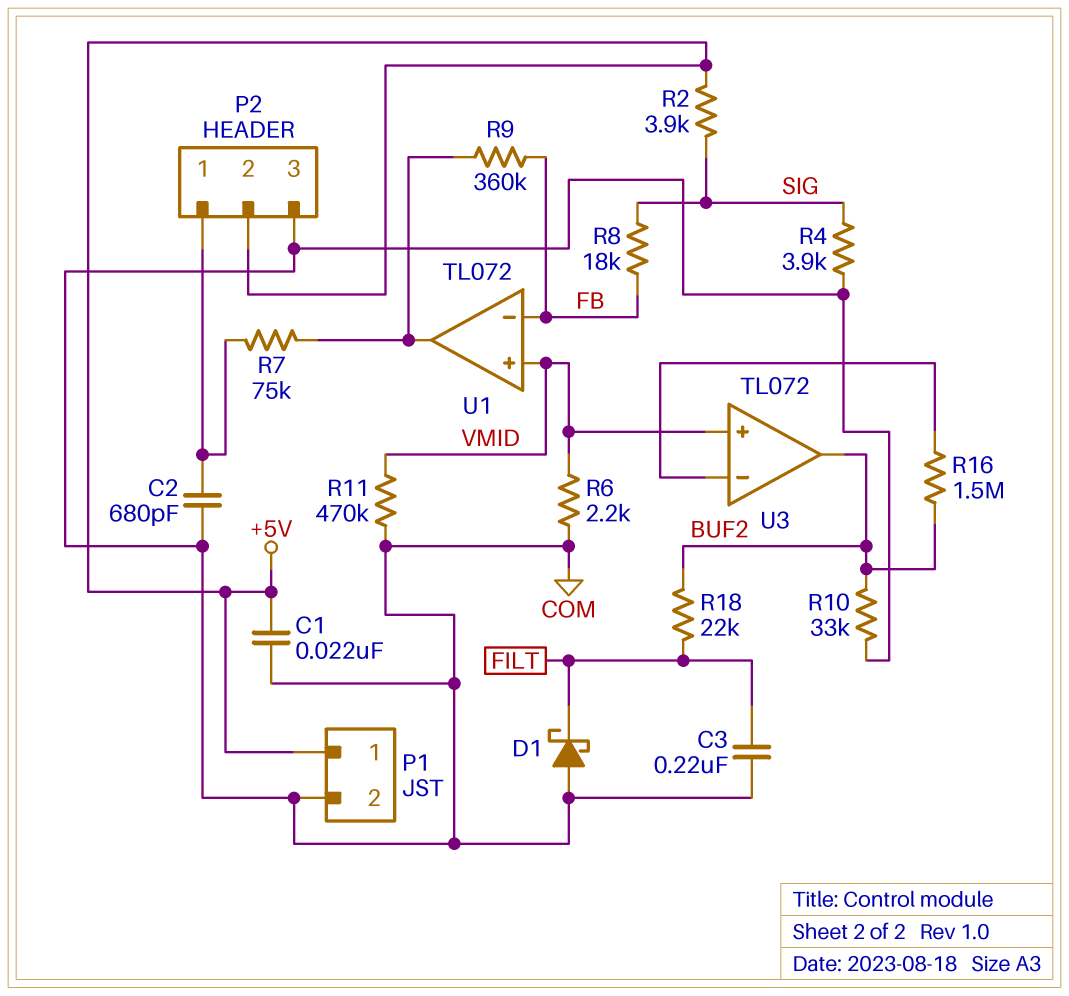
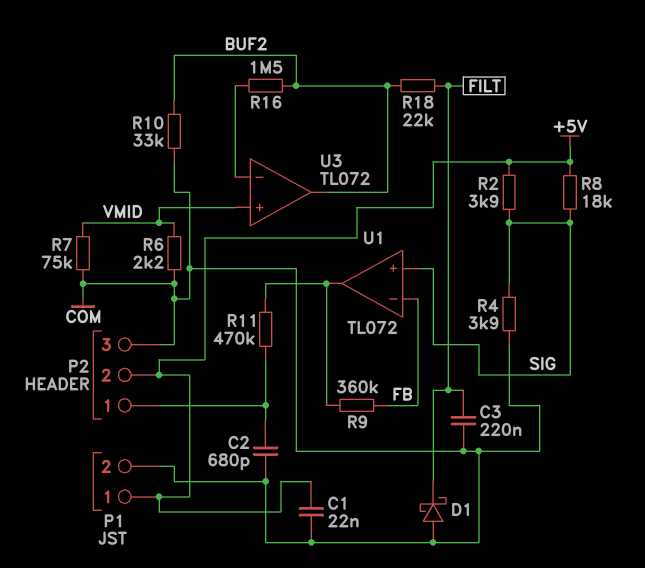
R7: 75k (P2/1, U1/out) -> 75k (COM, VMID)
R8: 18k (FB, SIG) -> 18k (+5V, SIG)
R11: 470k (COM, VMID) -> 470k (P2/1, U1/out)
U1 pin in+: VMID -> SIG

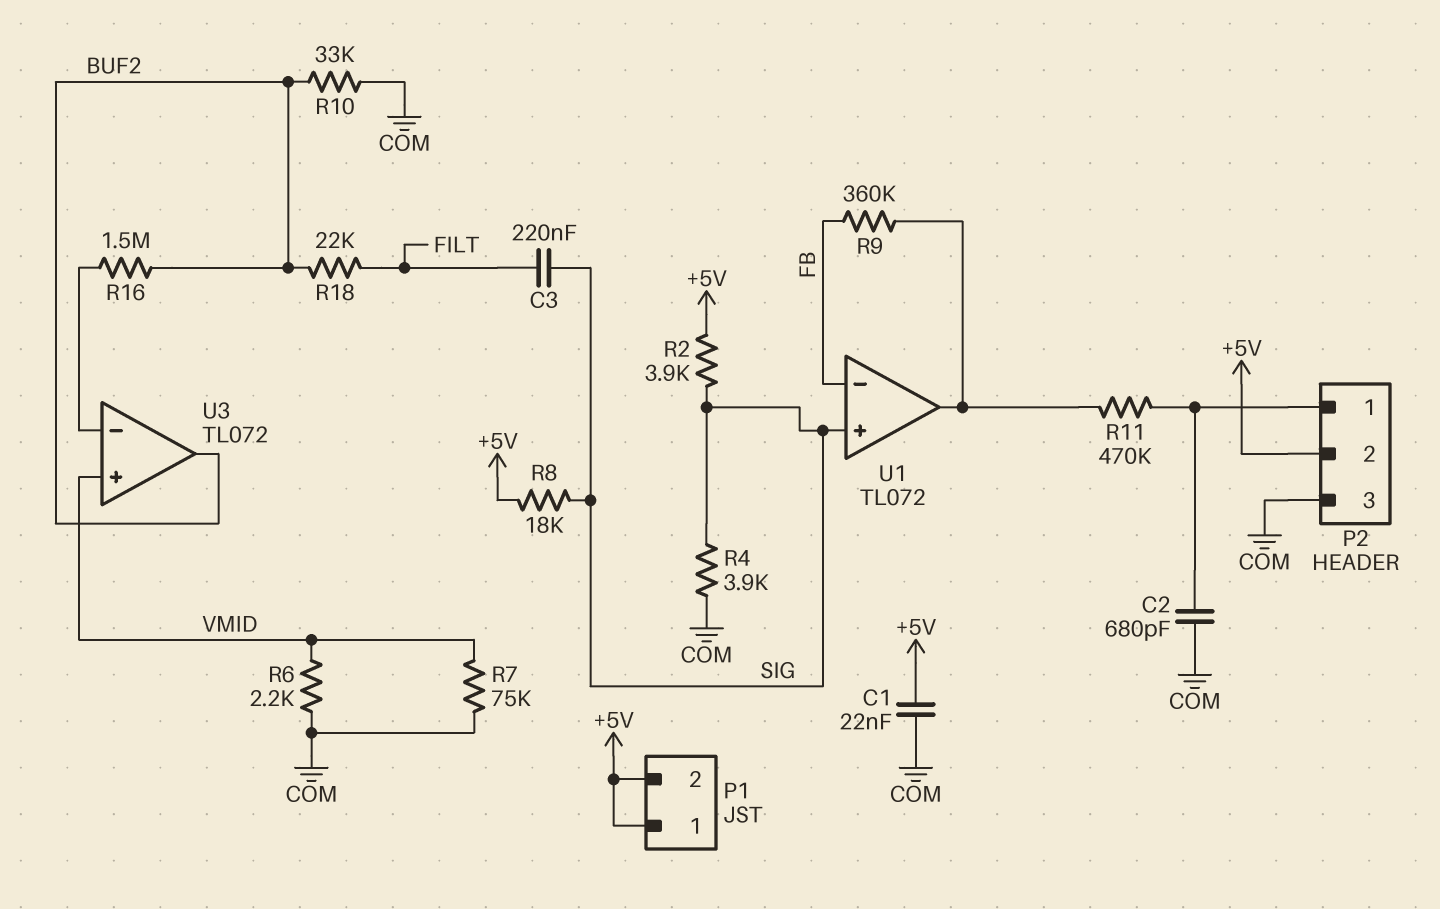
C3: 220nF (COM, FILT) -> 220nF (FILT, SIG)
D1: schottky (A COM, K FILT) -> none
P1 pin 2: COM -> +5V

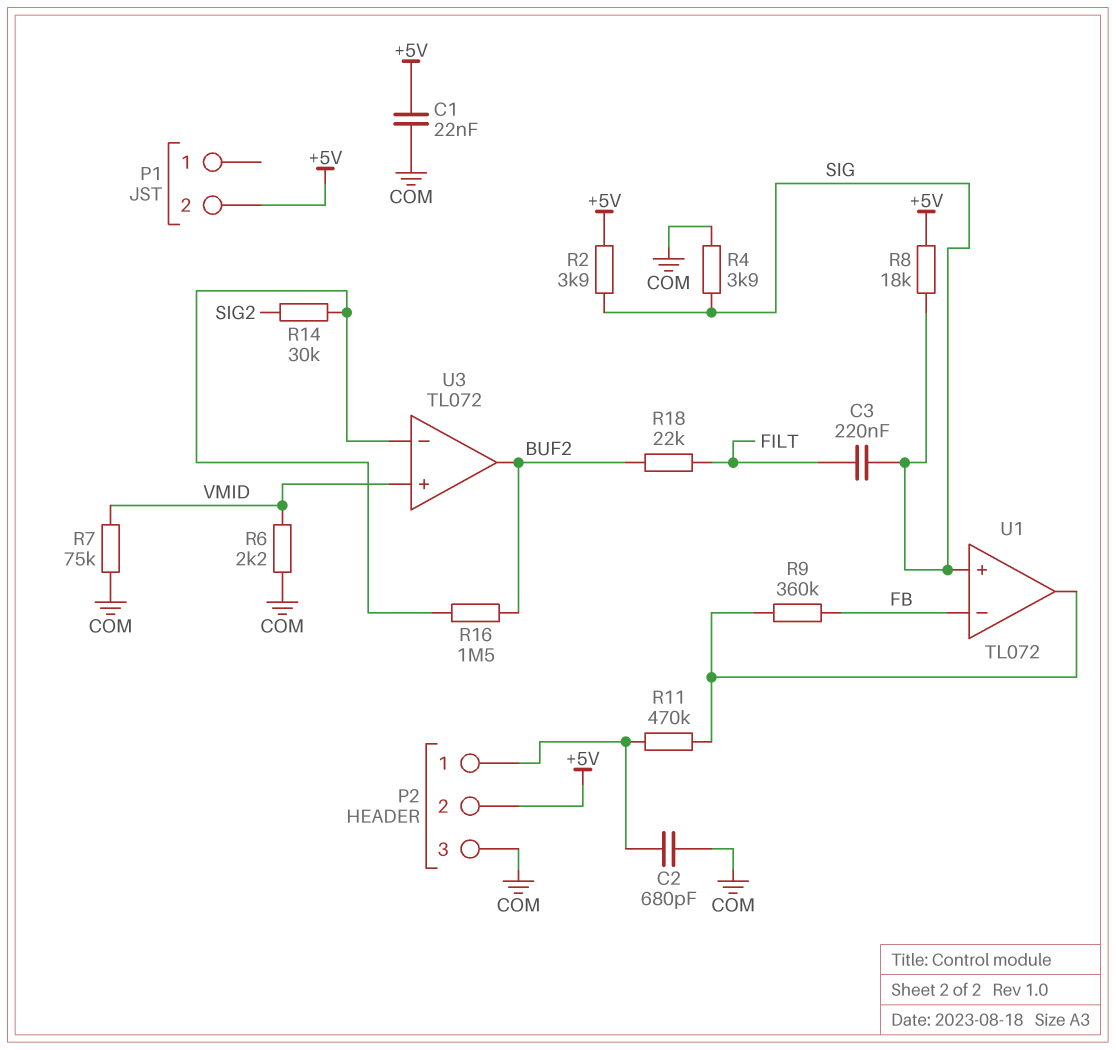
P1 pin 1: +5V -> none
R10: 33k (BUF2, COM) -> none
R14: none -> 30k (SIG2, U3/in-)

